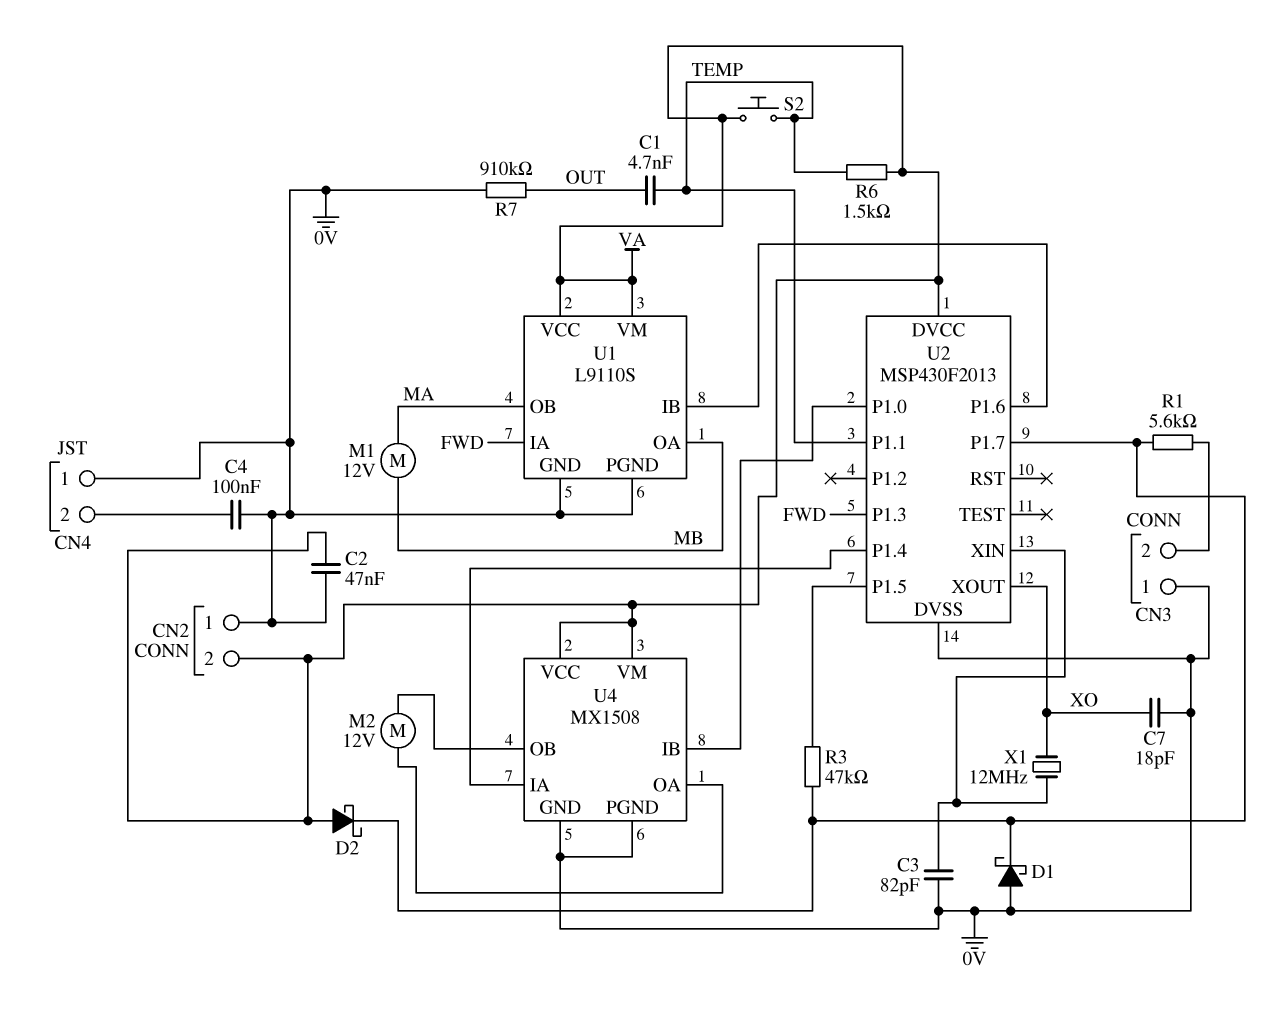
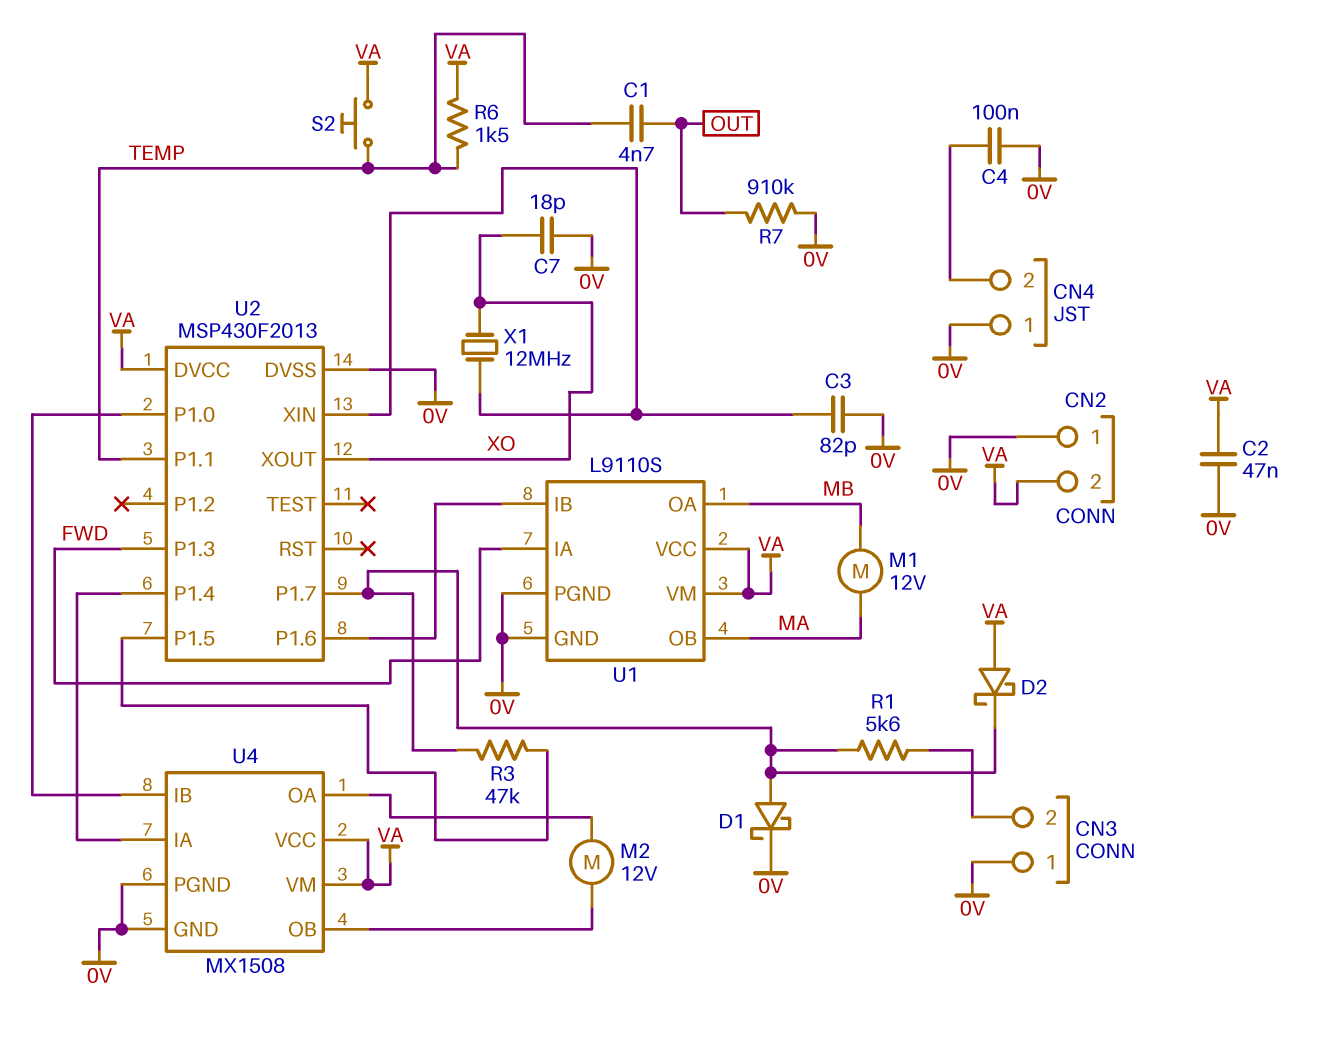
D1: schottky (A 0V, K U2/P1.7) -> schottky (A U2/P1.7, K 0V)

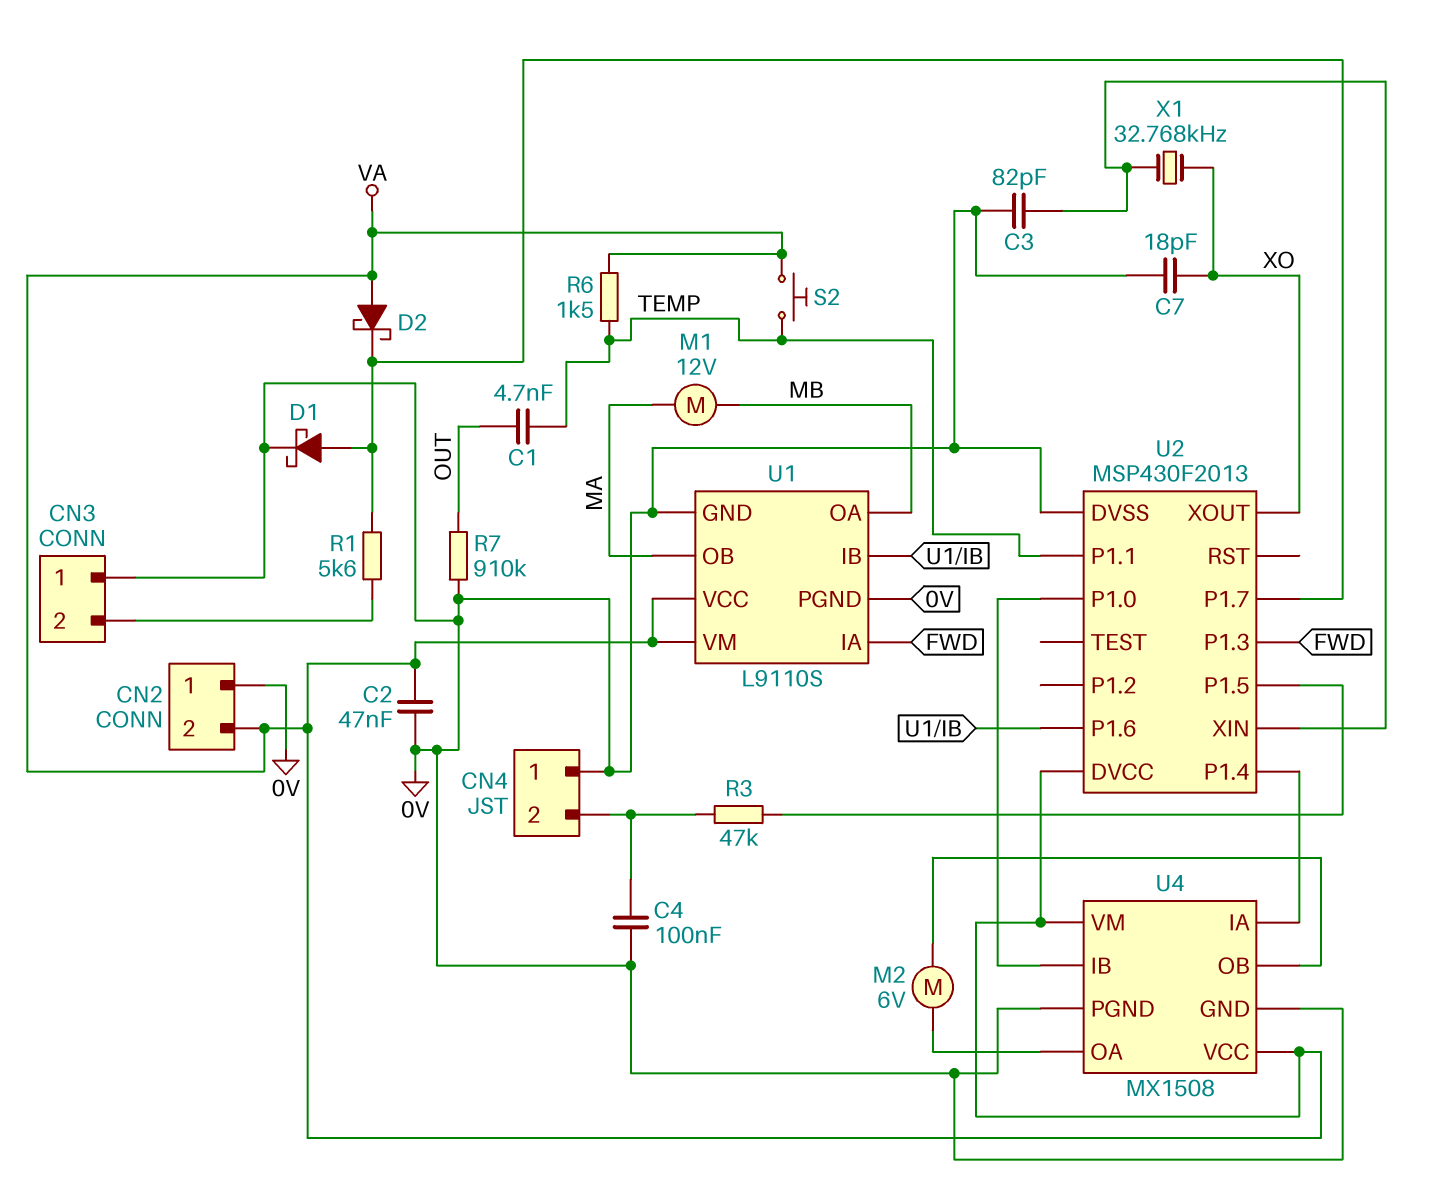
M2: motor 12V (U4/OA, U4/OB) -> motor 6V (U4/OA, U4/OB)
R3: 47k (U2/P1.5, U2/P1.7) -> 47k (CN4/2, U2/P1.5)
X1: 12MHz (U2/XIN, XO) -> 32.768kHz (U2/XIN, XO)

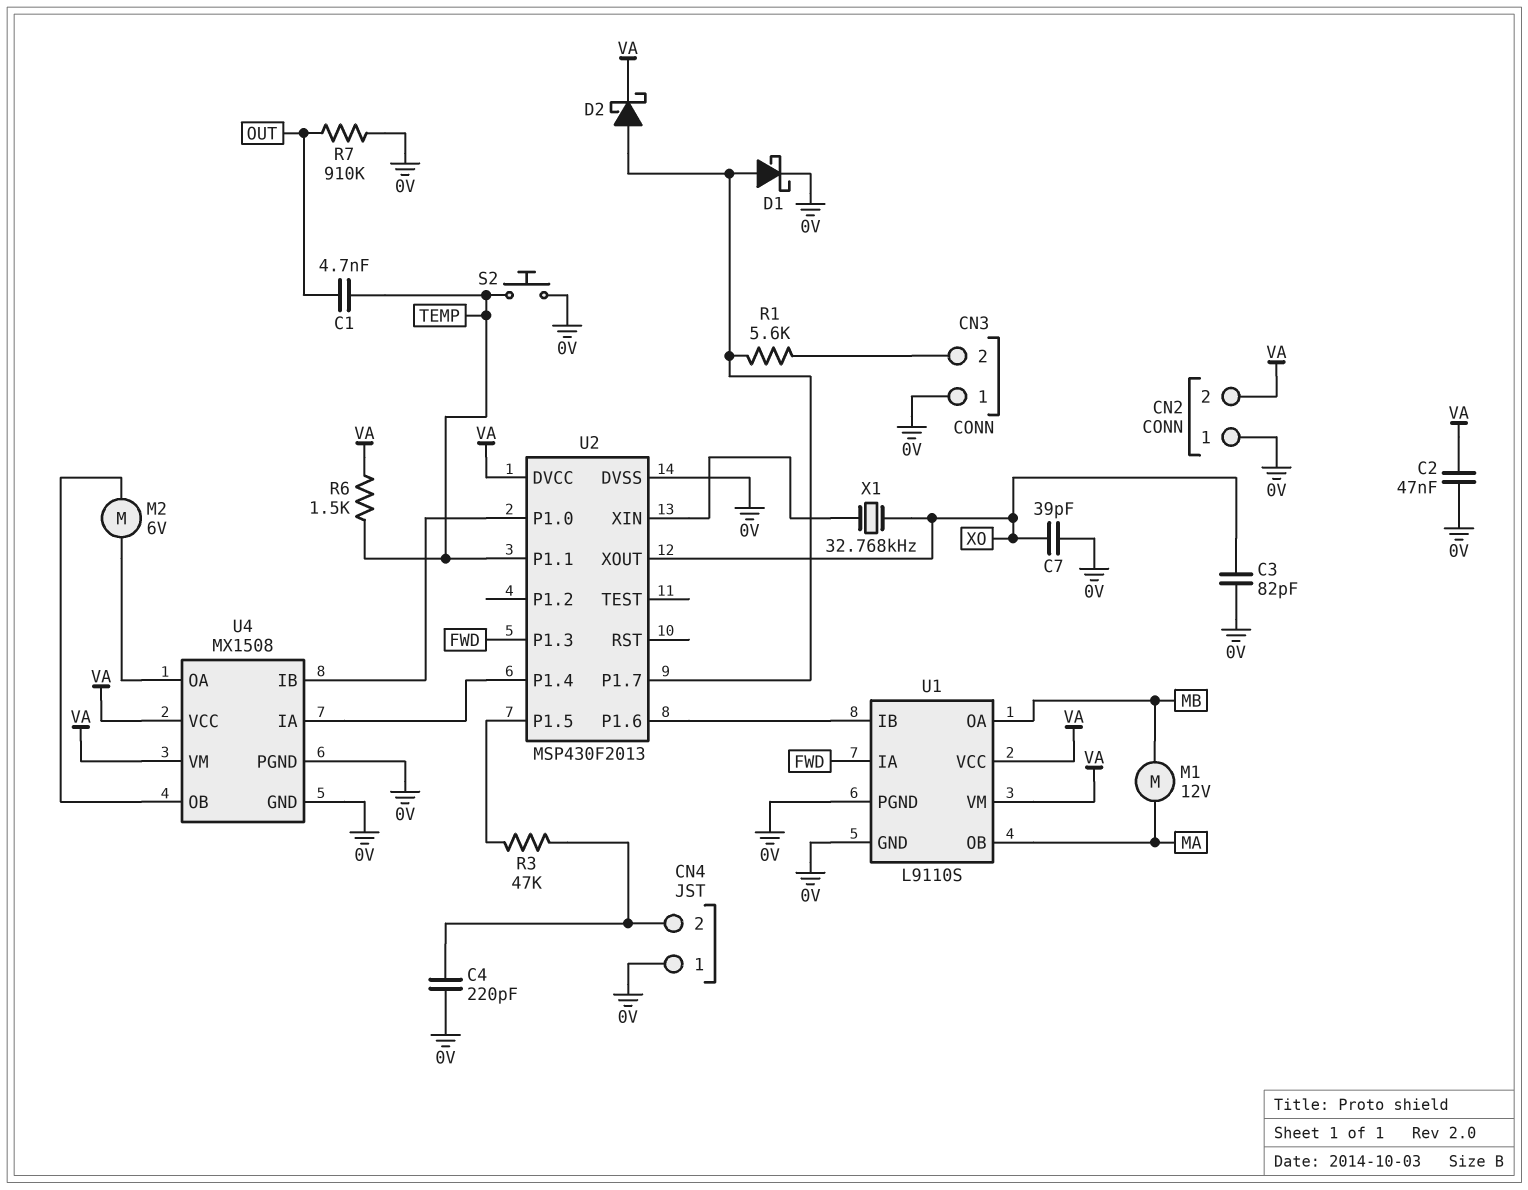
C3: 82pF (0V, U2/XIN) -> 82pF (0V, XO)
C4: 100nF (0V, CN4/2) -> 220pF (0V, CN4/2)
C7: 18pF (0V, XO) -> 39pF (0V, XO)
D2: schottky (A VA, K U2/P1.7) -> schottky (A U2/P1.7, K VA)
S2: button (TEMP, VA) -> button (0V, TEMP)

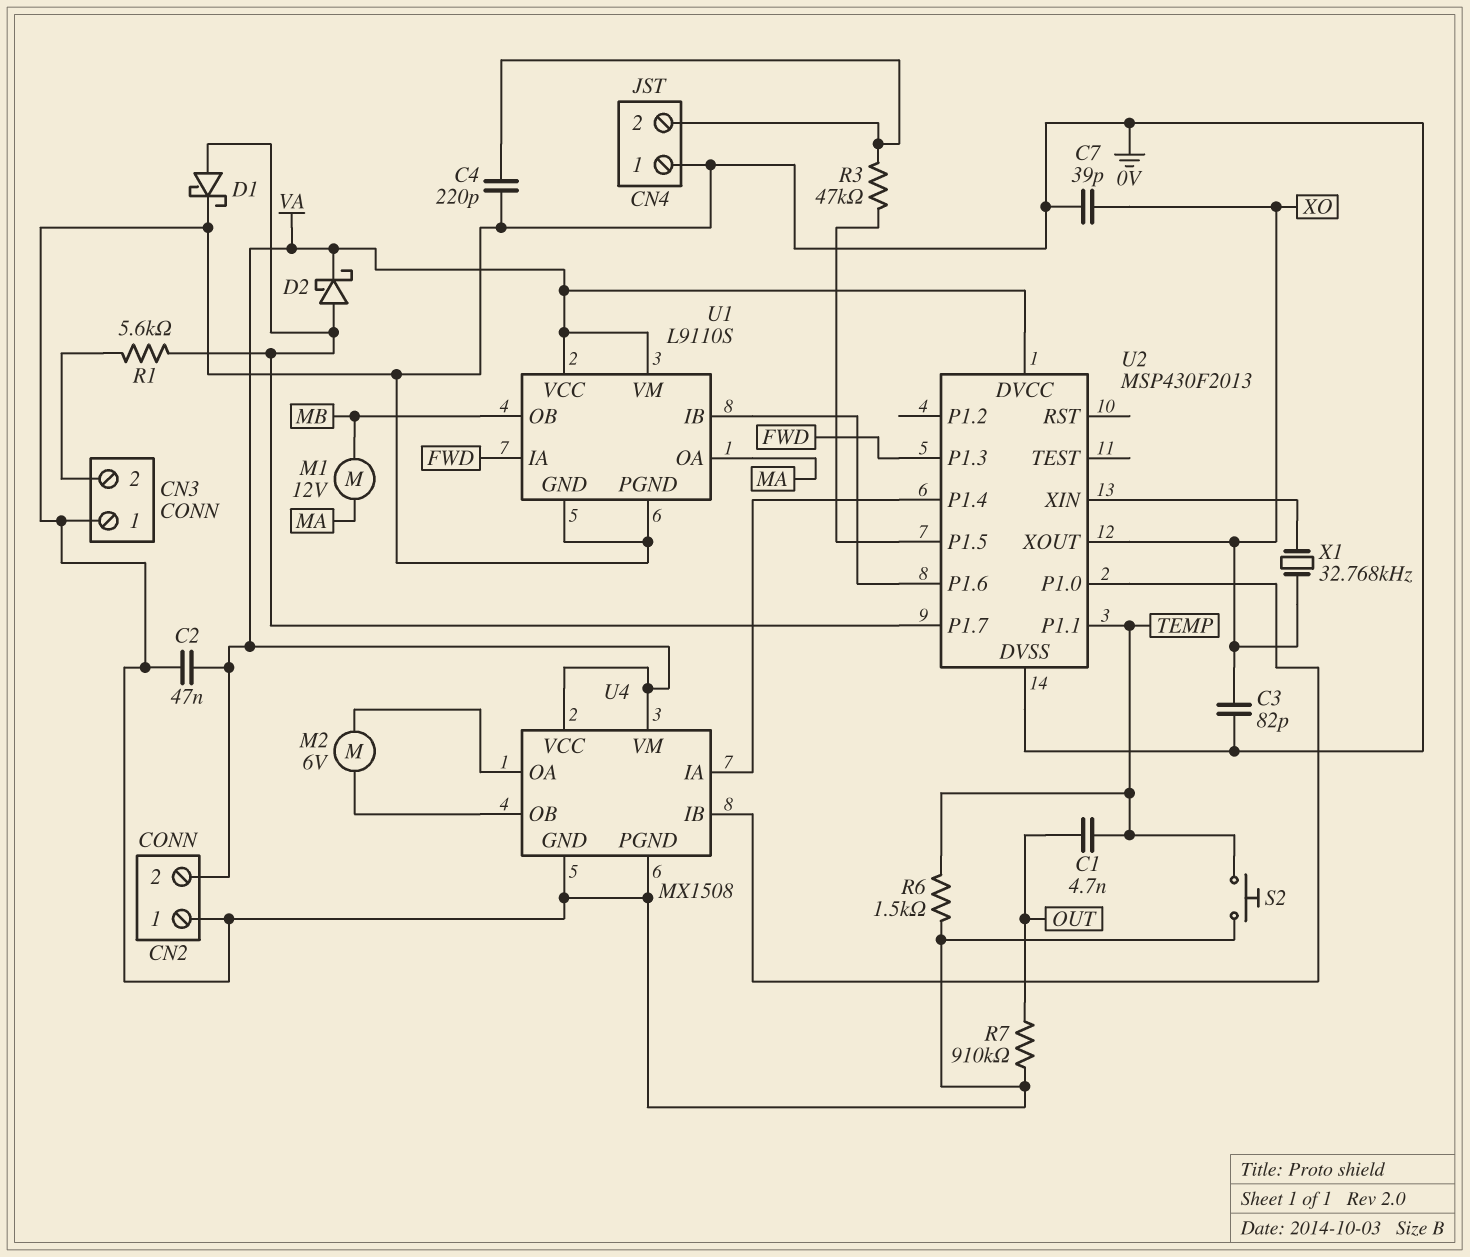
R6: 1.5k (TEMP, VA) -> 1.5k (0V, TEMP)
U1 pin OA: MB -> MA
U1 pin OB: MA -> MB

